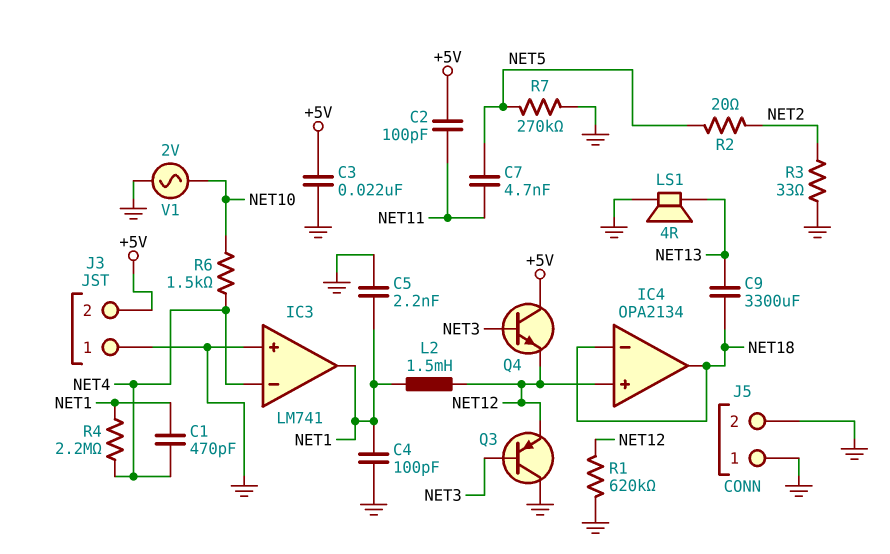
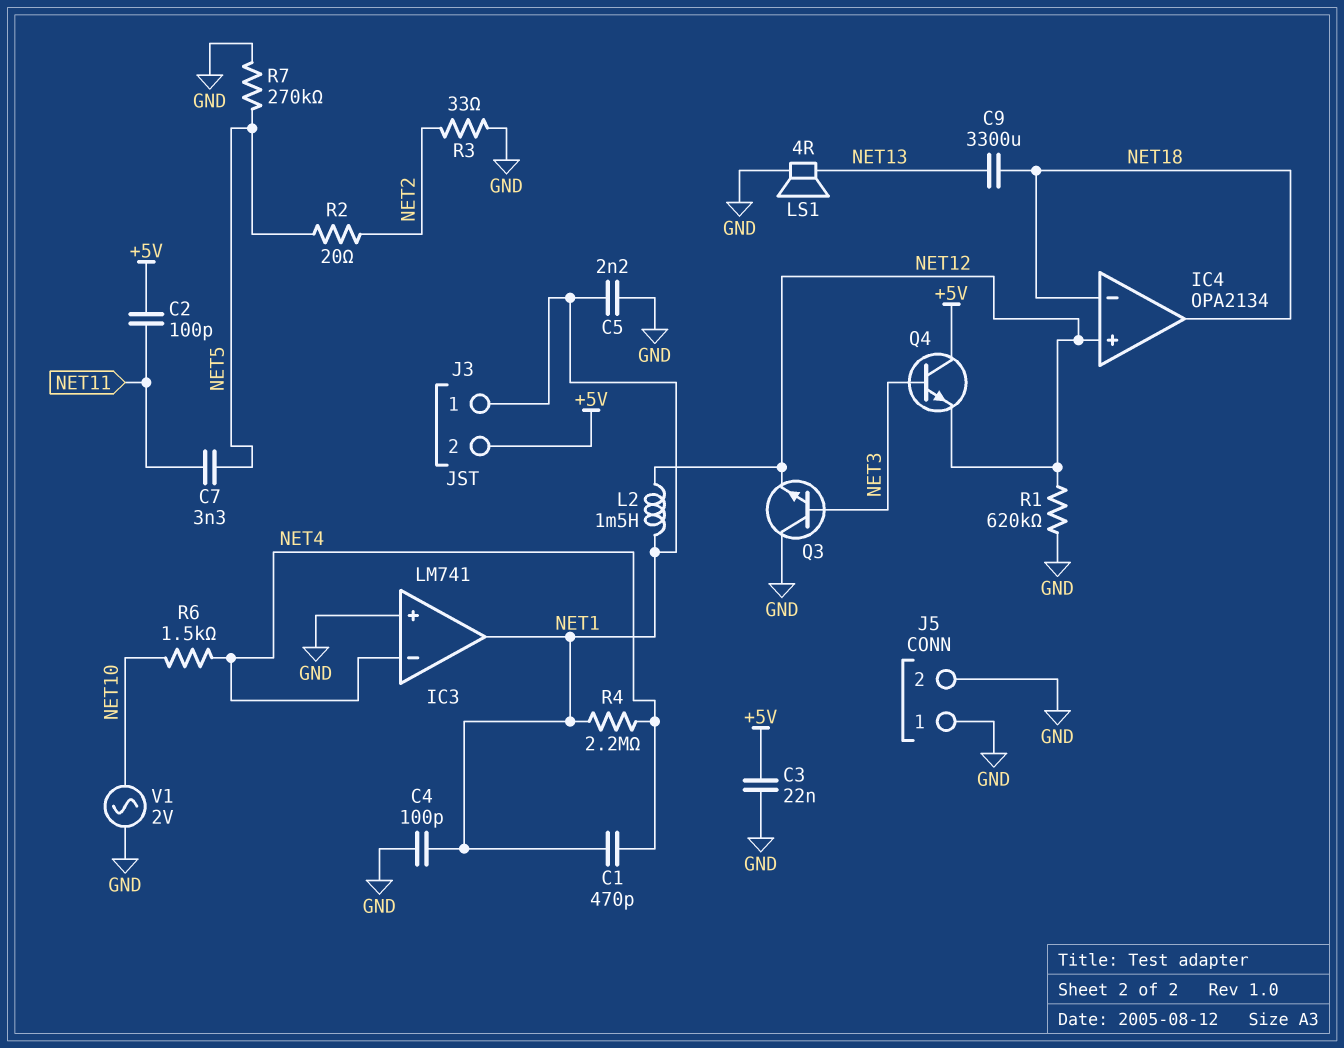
C7: 4.7nF (NET5, NET11) -> 3.3nF (NET5, NET11)
J3 pin 1: GND -> NET1
Q3: PNP (B NET3, C GND, E NET12) -> NPN (B NET3, C GND, E NET12)

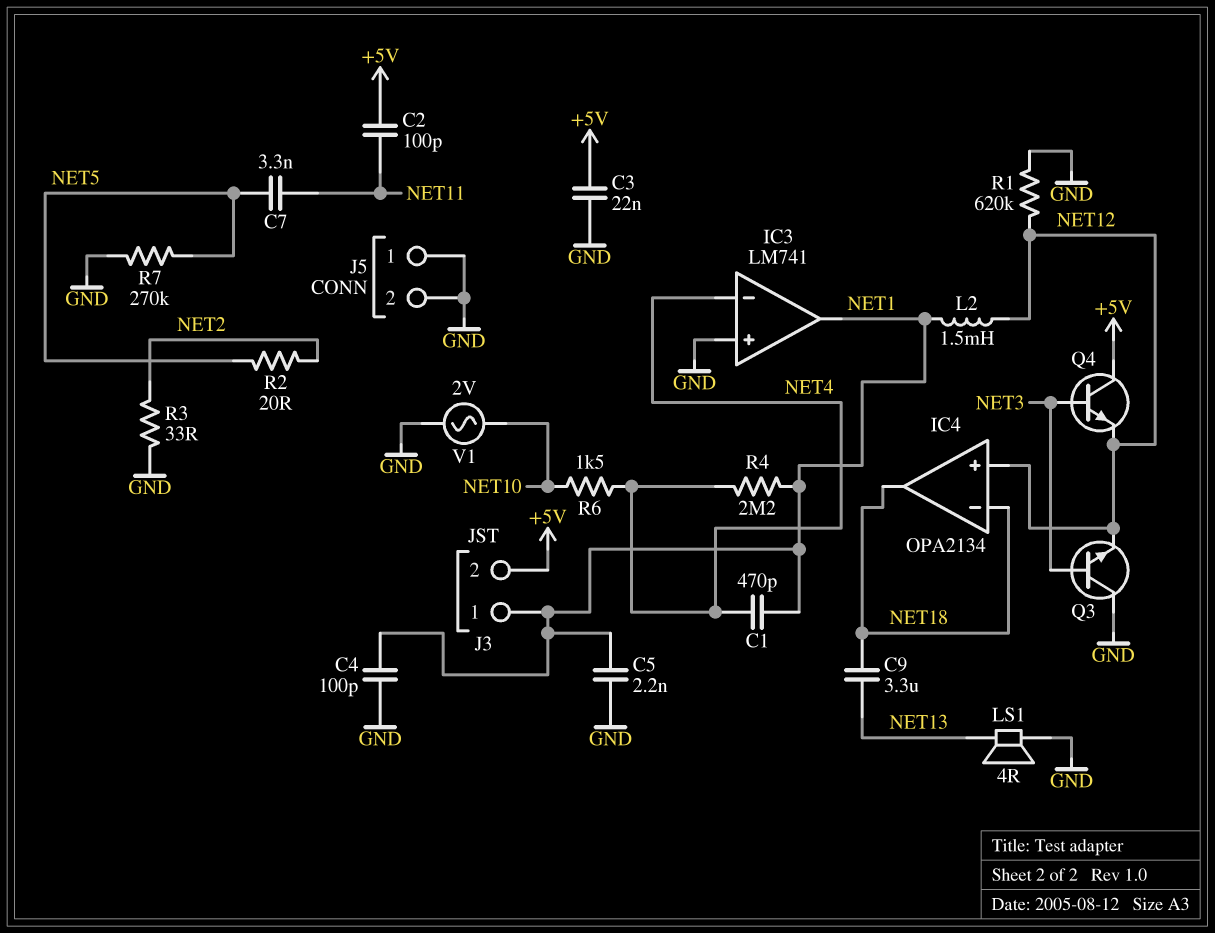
C9: 3300uF (NET13, NET18) -> 3.3uF (NET13, NET18)

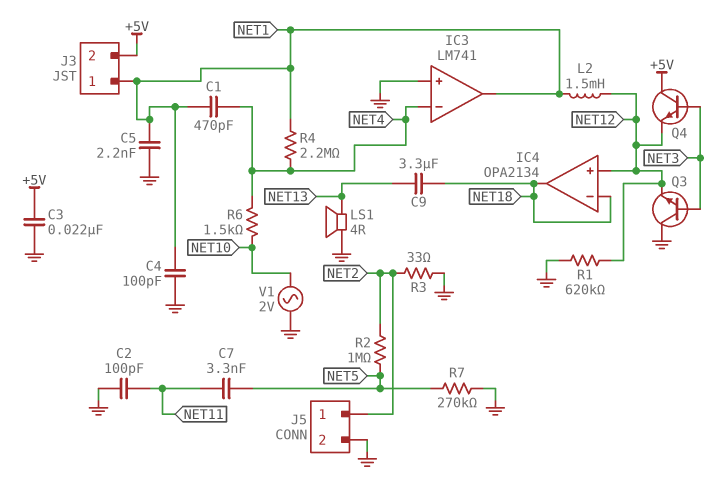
C2: 100pF (+5V, NET11) -> 100pF (GND, NET11)
J5 pin 1: GND -> NET2
R2: 20 (NET2, NET5) -> 1M (NET2, NET5)

